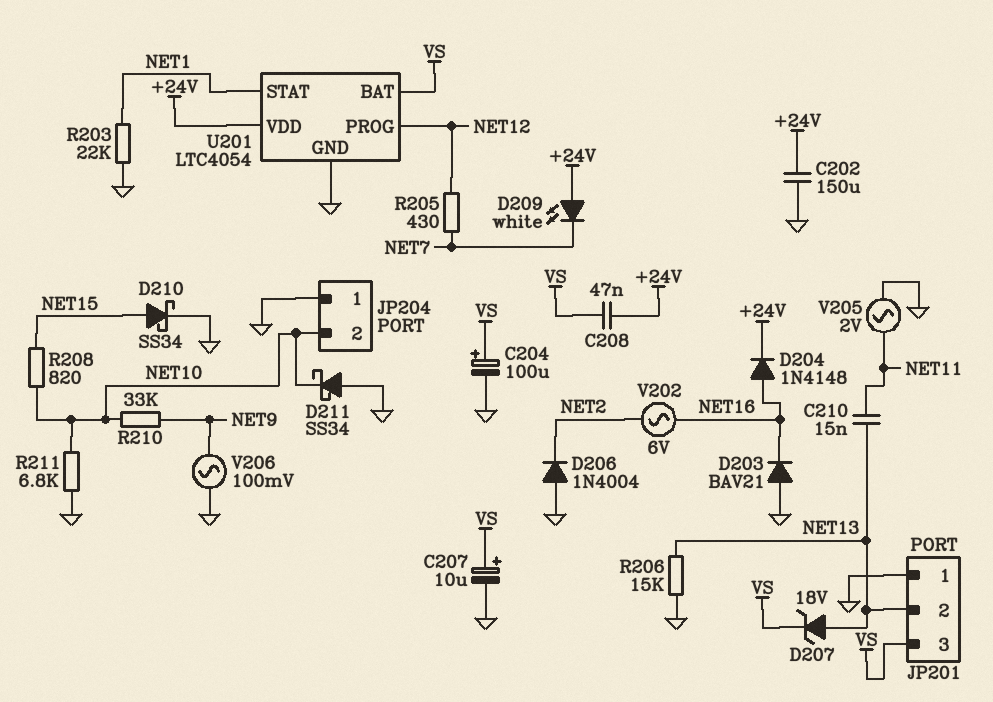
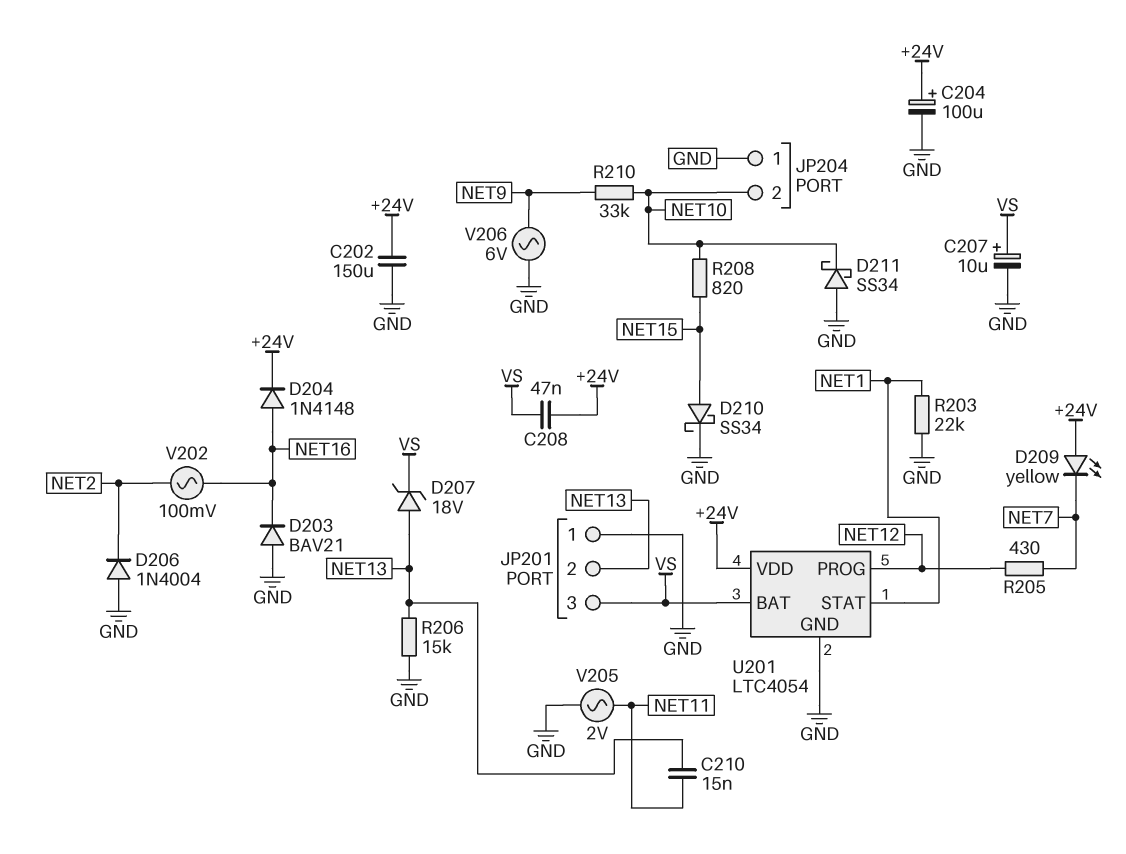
C204: 100uF (plus VS, minus GND) -> 100uF (plus +24V, minus GND)
D209: LED white (A +24V, K NET7) -> LED yellow (A +24V, K NET7)
R211: 6.8k (GND, NET10) -> none
V202: AC 6V (NET2, NET16) -> AC 100mV (NET2, NET16)
V206: AC 100mV (GND, NET9) -> AC 6V (GND, NET9)

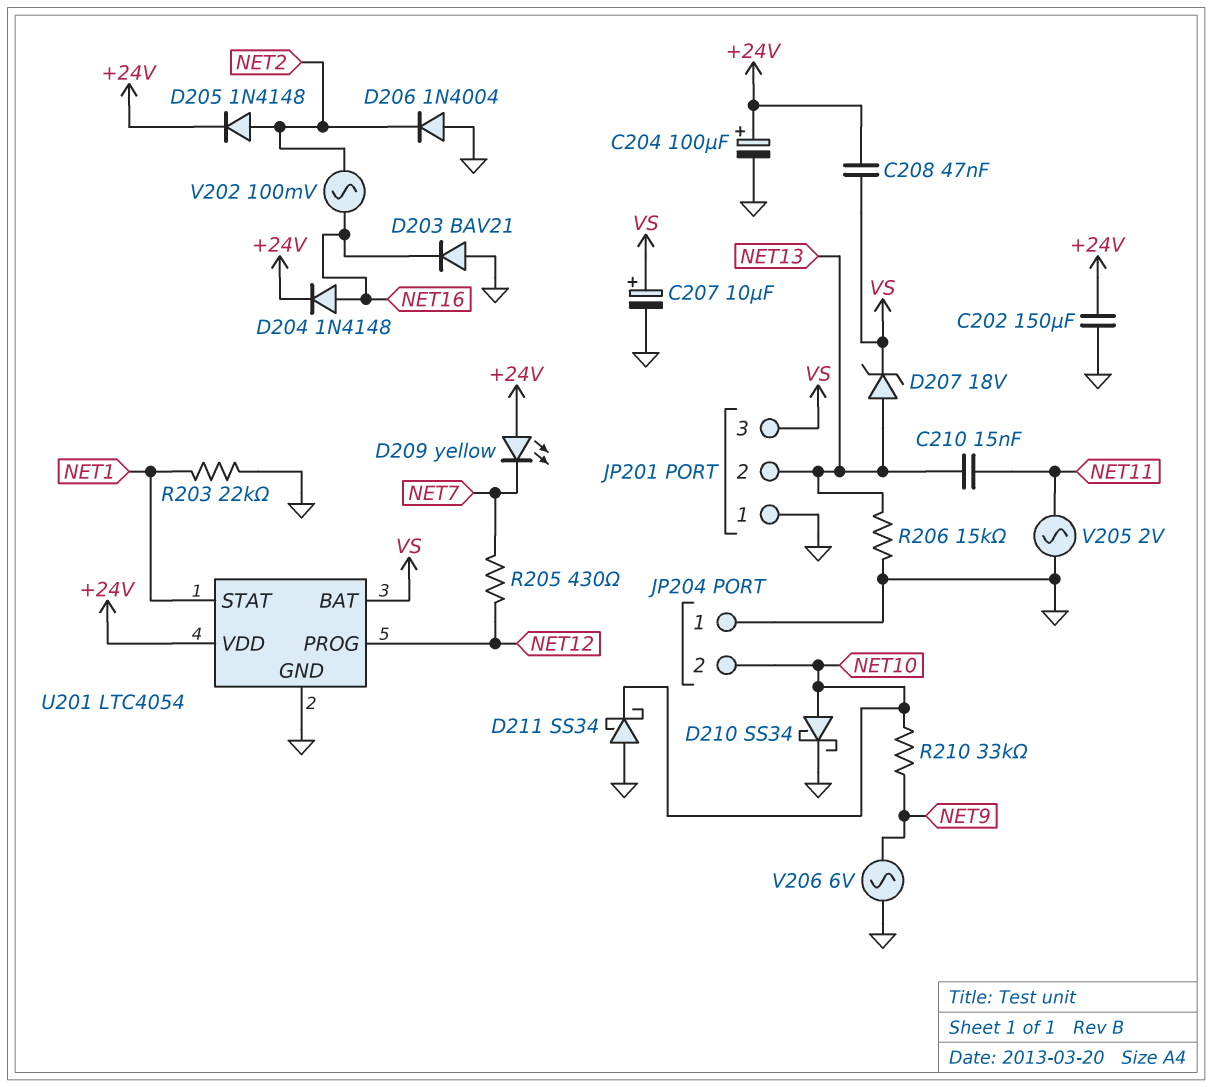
D205: none -> diode 1N4148 (A NET2, K +24V)
D210: schottky SS34 (A NET15, K GND) -> schottky SS34 (A NET10, K GND)
R208: 820 (NET10, NET15) -> none

